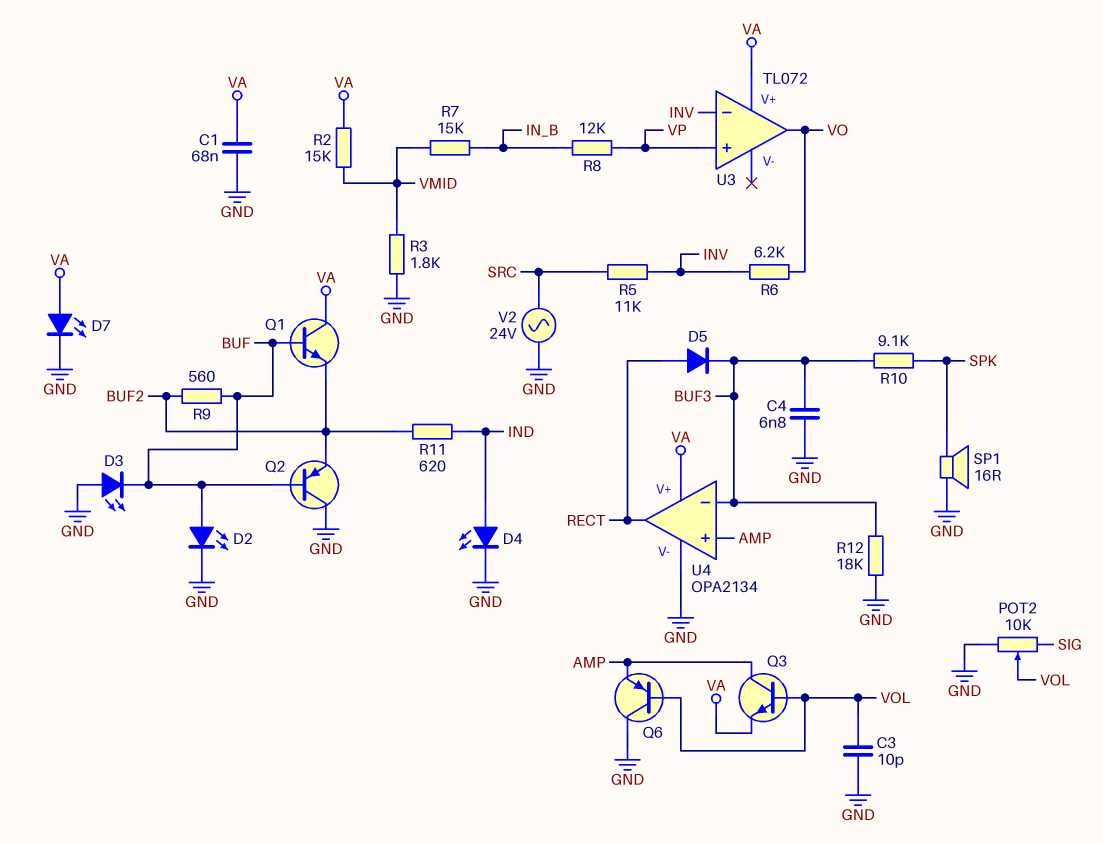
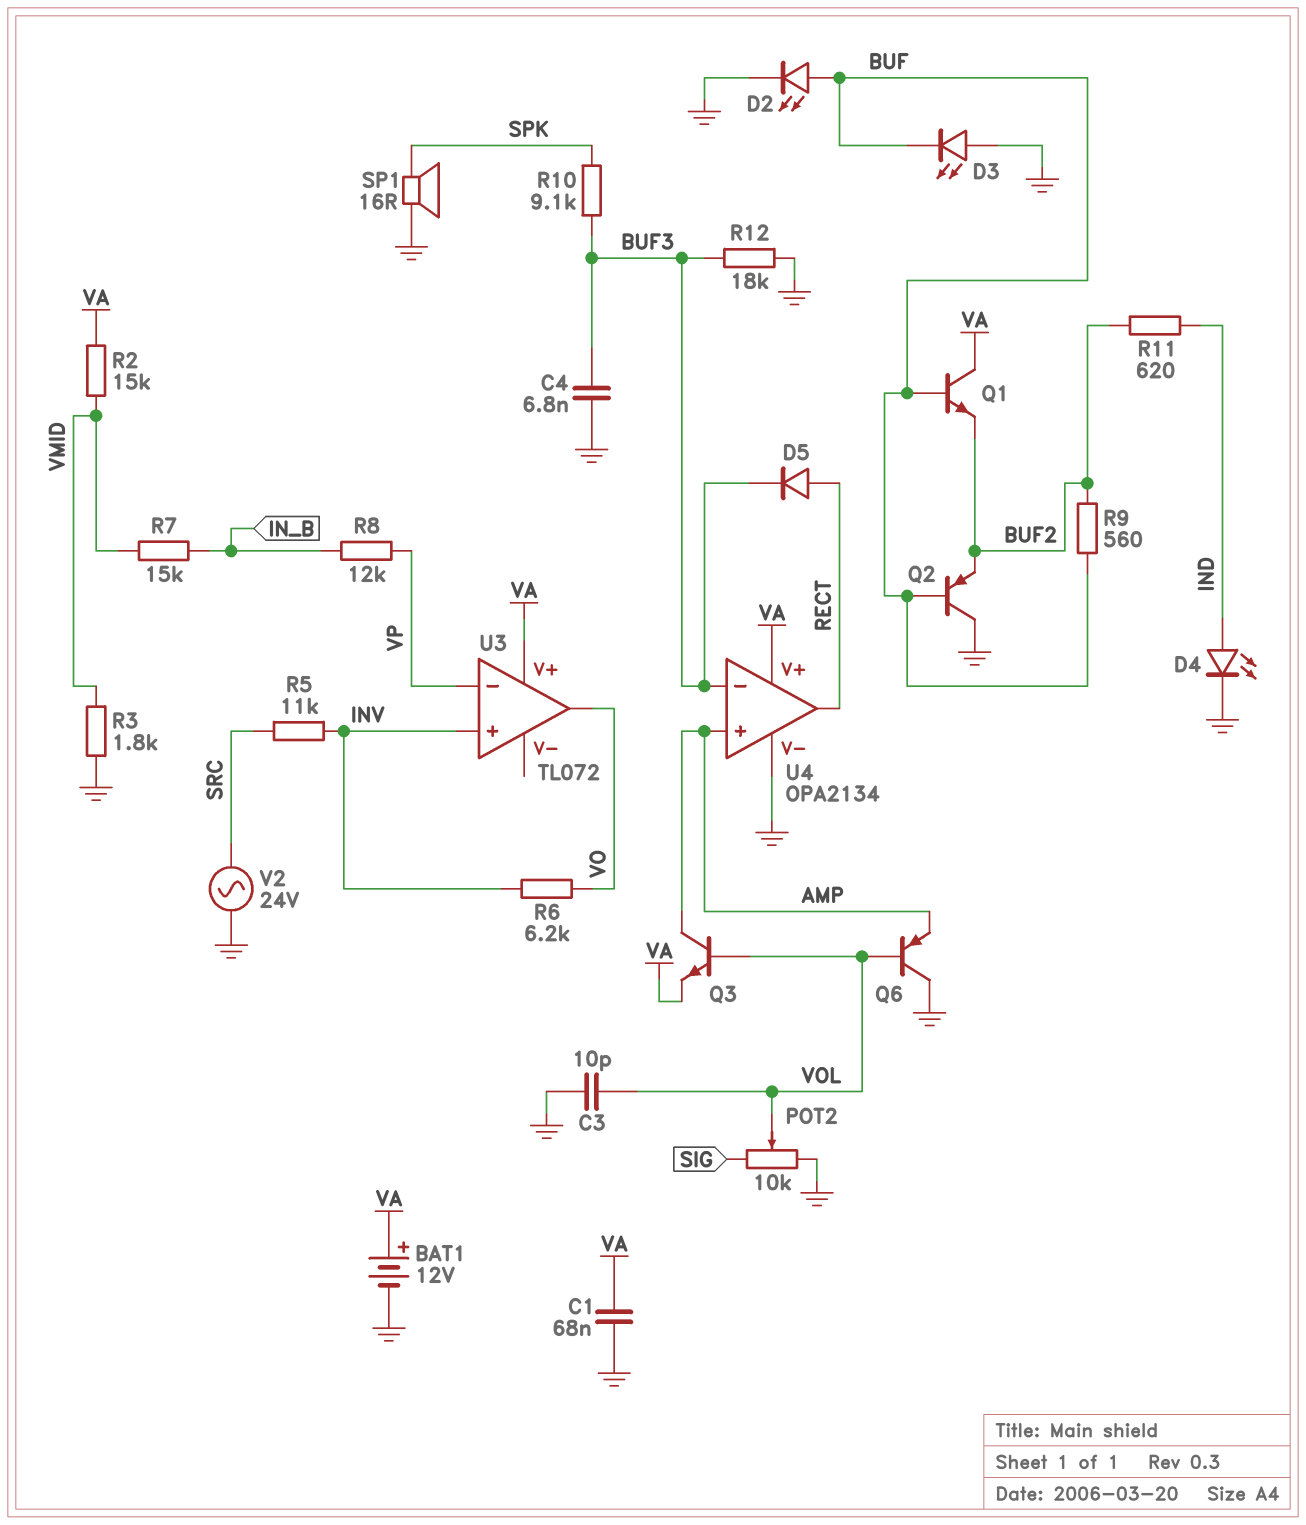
BAT1: none -> 12V (plus VA, minus GND)
D7: LED (A VA, K GND) -> none
U3 pin in+: VP -> INV
U3 pin in-: INV -> VP

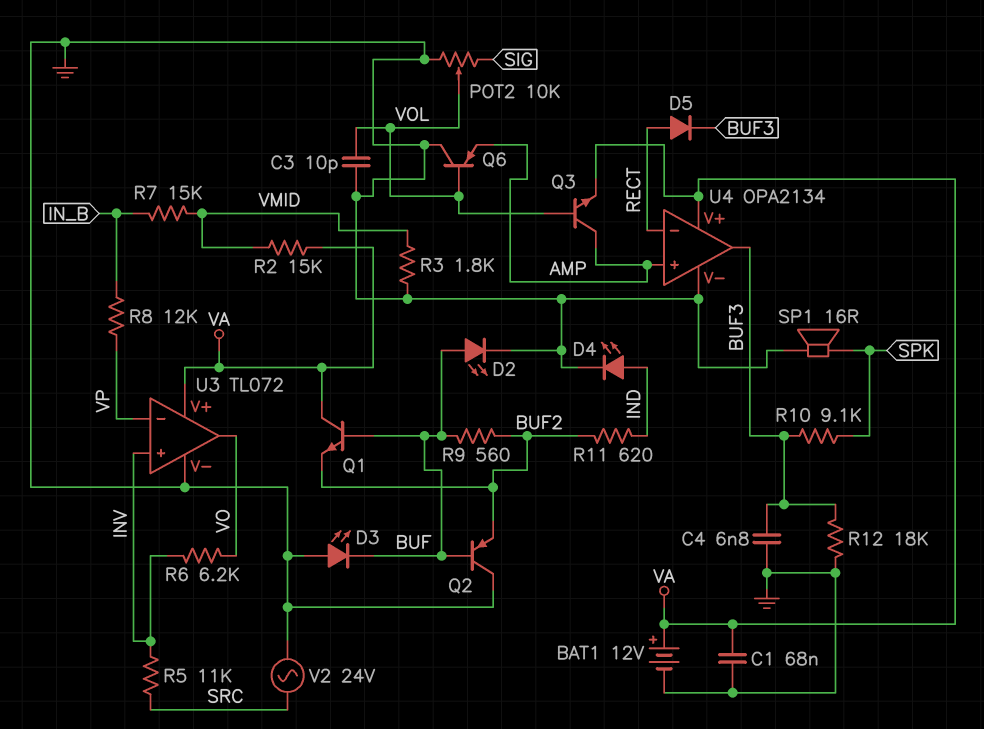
U3 pin V-: none -> GND
U4 pin in-: BUF3 -> RECT
U4 pin out: RECT -> BUF3

